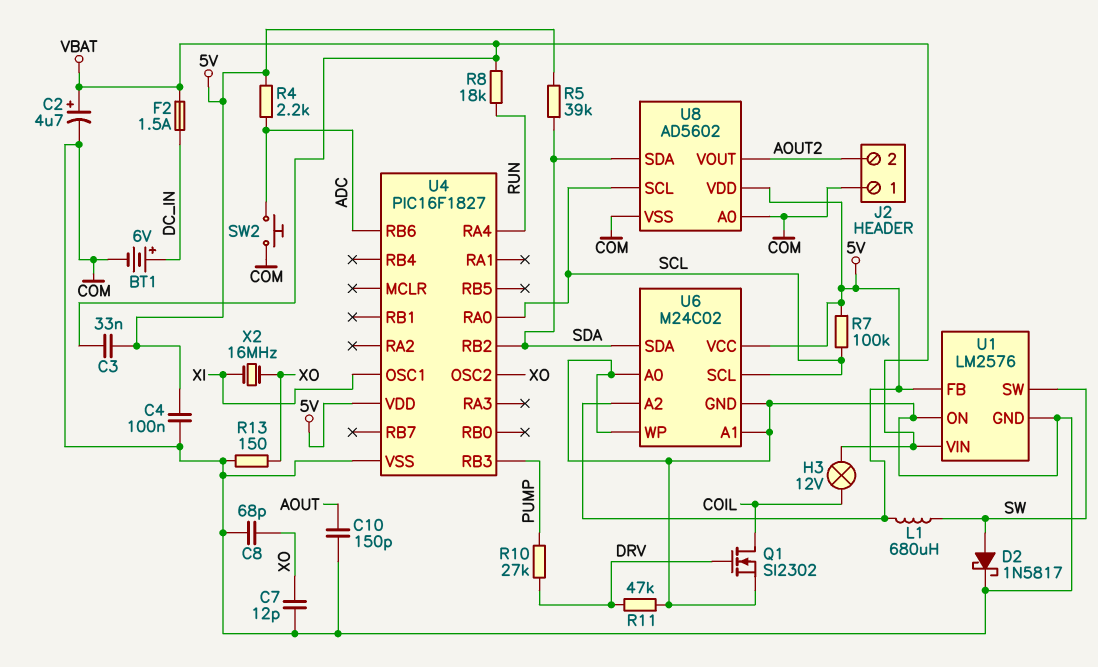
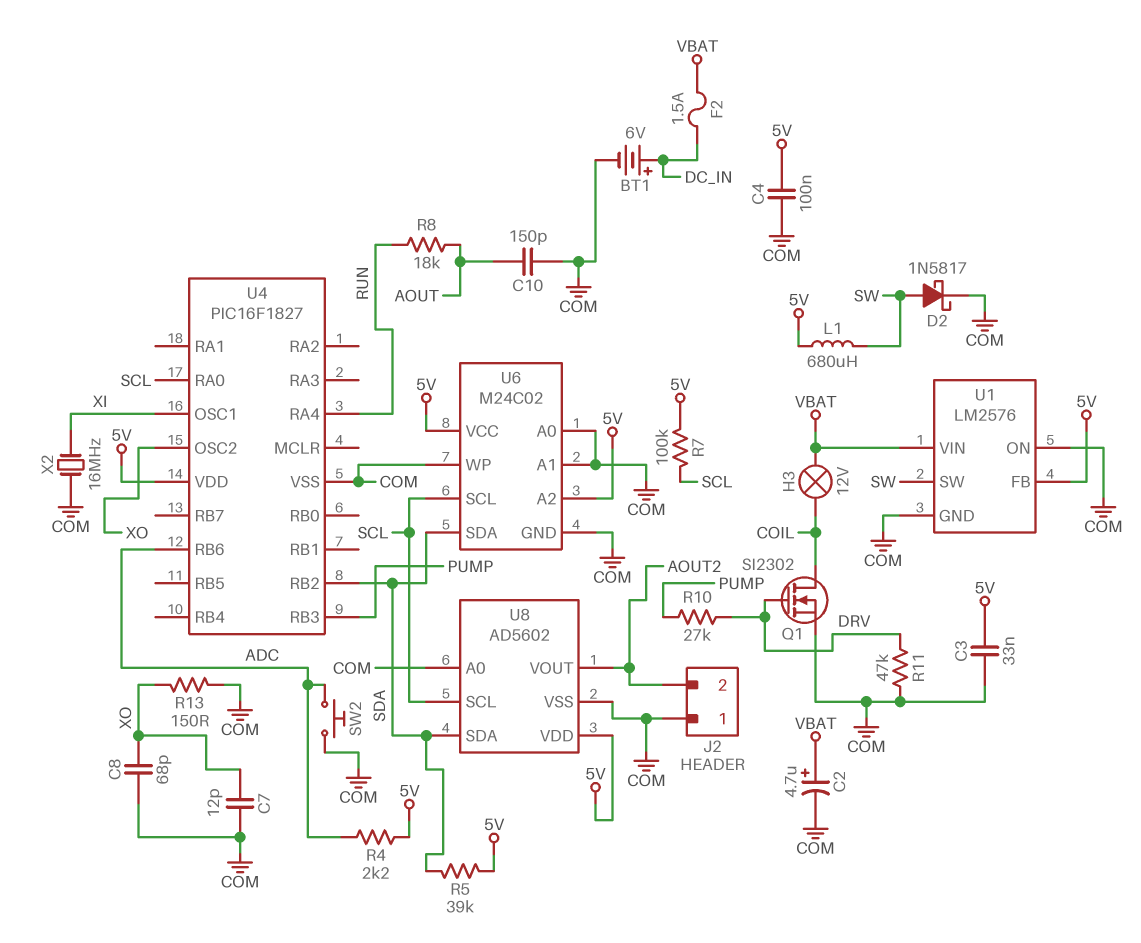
C3: 33nF (5V, VBAT) -> 33nF (5V, COM)
R8: 18k (RUN, VBAT) -> 18k (AOUT, RUN)
X2: 16MHz (XI, XO) -> 16MHz (COM, XI)

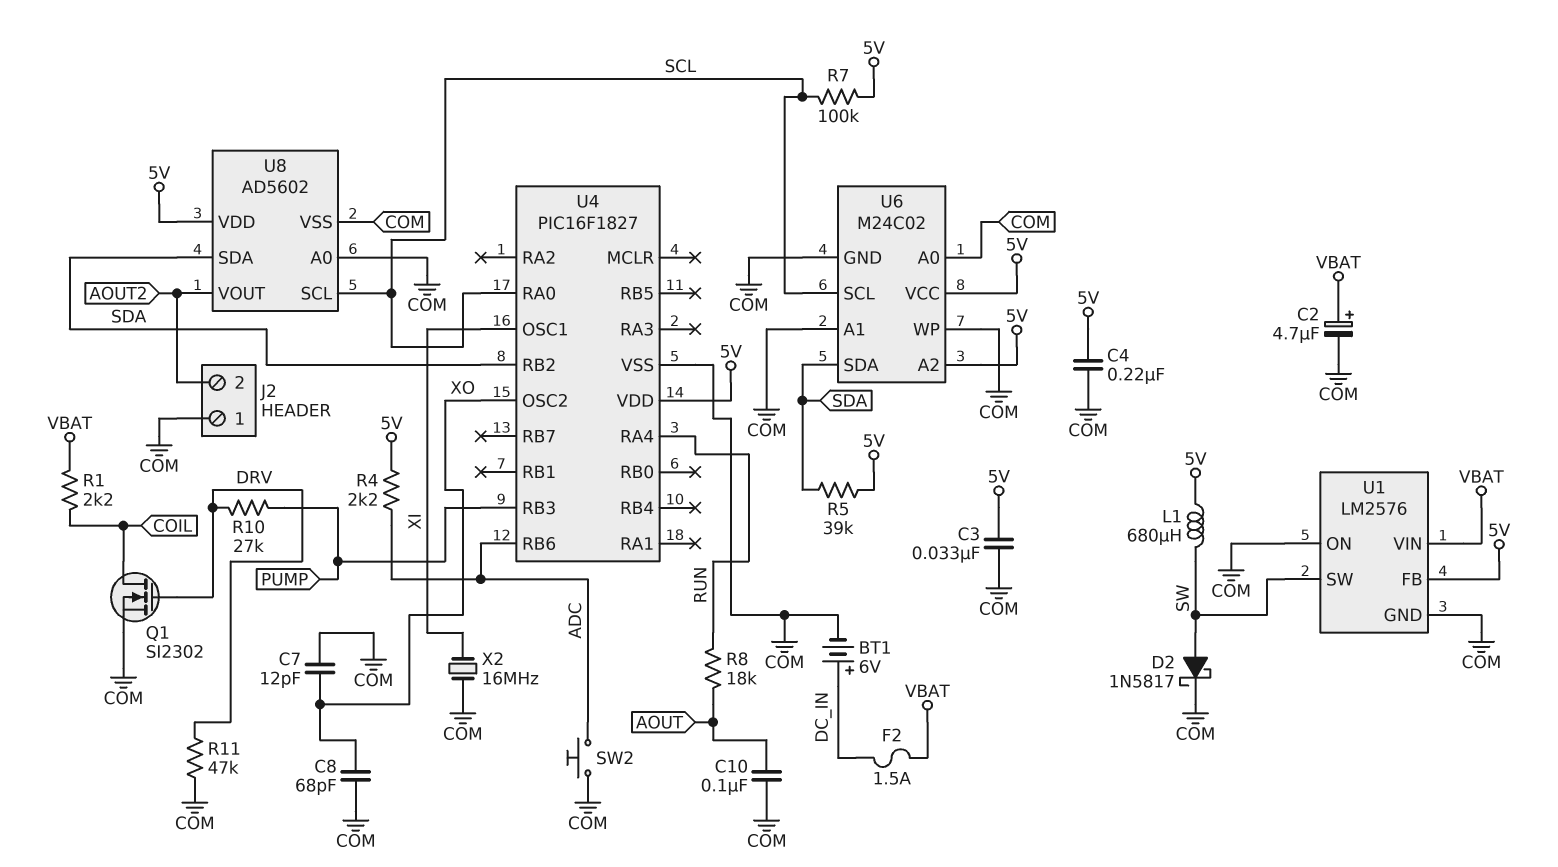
C4: 100nF (5V, COM) -> 220nF (5V, COM)
C10: 150pF (AOUT, COM) -> 100nF (AOUT, COM)
H3: lamp 12V (COIL, VBAT) -> none
R1: none -> 2.2k (COIL, VBAT)
R13: 150 (COM, XO) -> none

